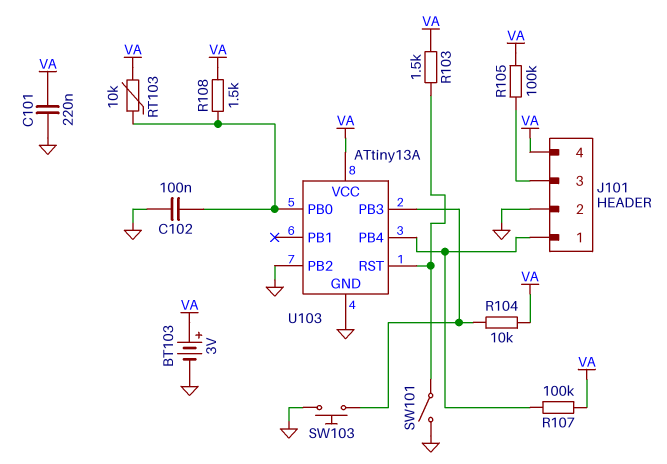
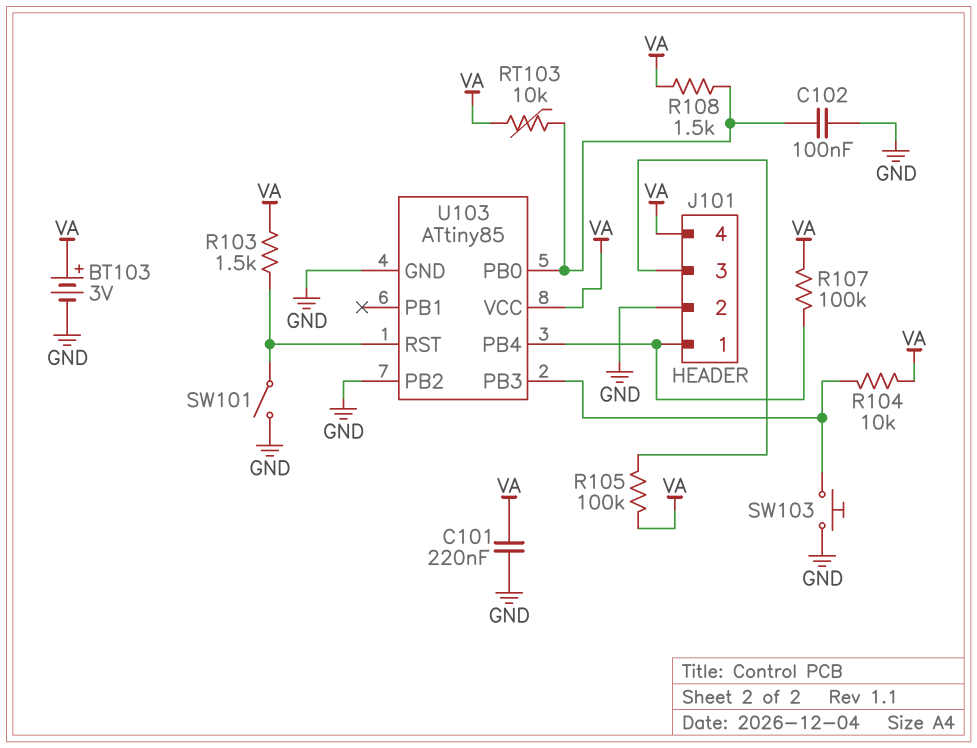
U103: ATtiny13A -> ATtiny85

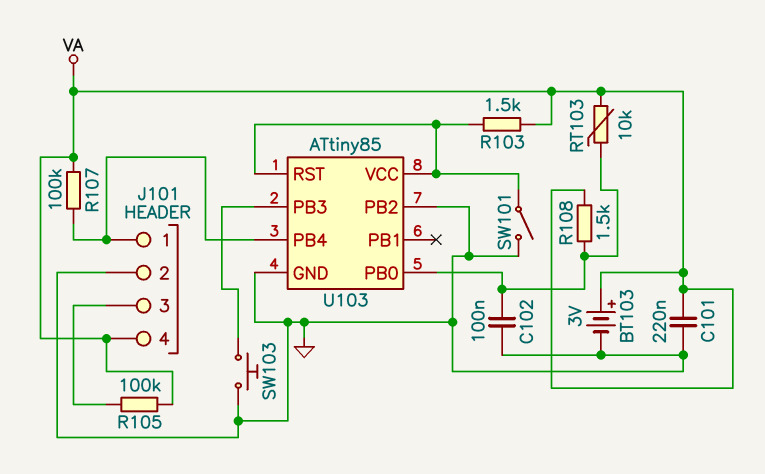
R104: 10k (U103/PB3, VA) -> none
U103 pin VCC: VA -> U103/RST

